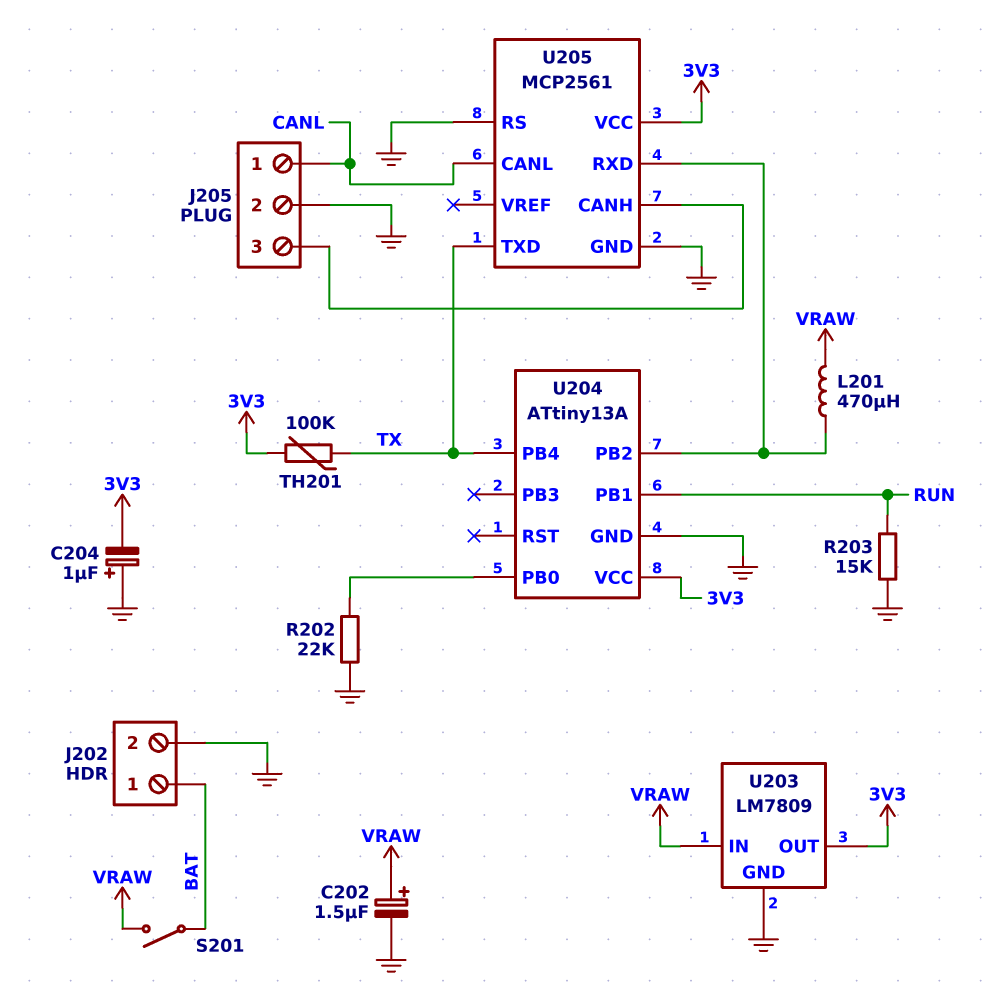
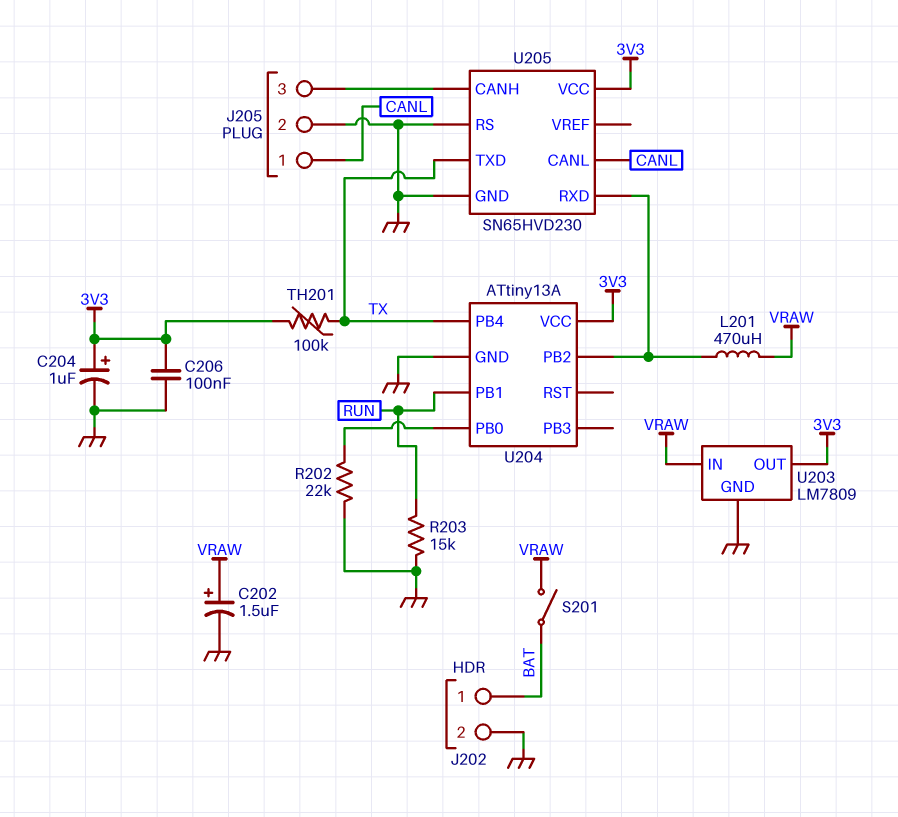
C204: 1uF (plus GND, minus 3V3) -> 1uF (plus 3V3, minus GND)
C206: none -> 100nF (3V3, GND)
U205: MCP2561 -> SN65HVD230

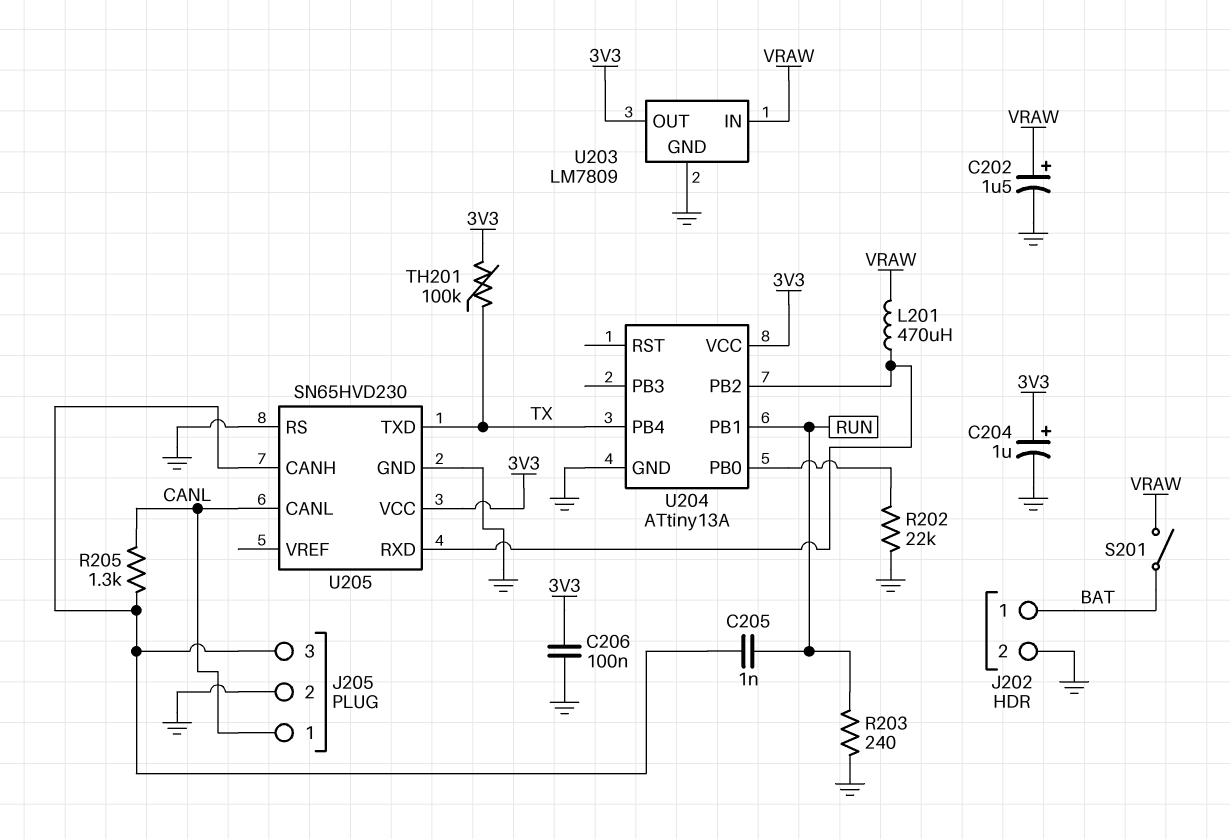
C205: none -> 1nF (J205/3, RUN)
R203: 15k (GND, RUN) -> 240 (GND, RUN)
R205: none -> 1.3k (CANL, J205/3)

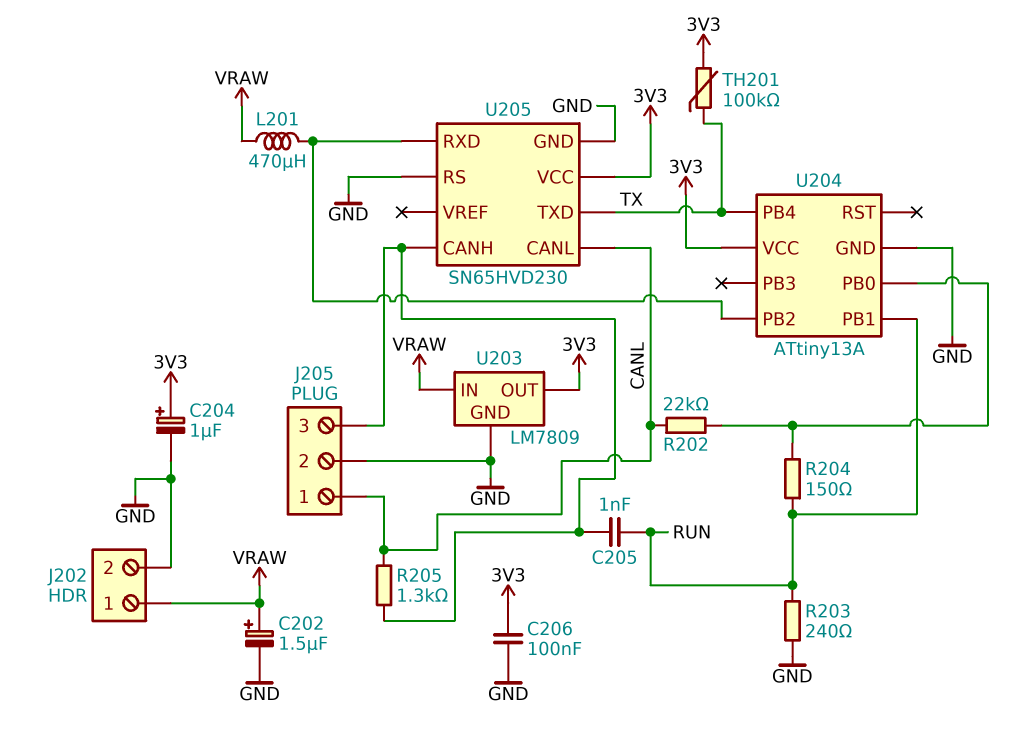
J202 pin 1: BAT -> VRAW
R202: 22k (GND, U204/PB0) -> 22k (CANL, U204/PB0)
R204: none -> 150 (RUN, U204/PB0)
S201: switch (BAT, VRAW) -> none

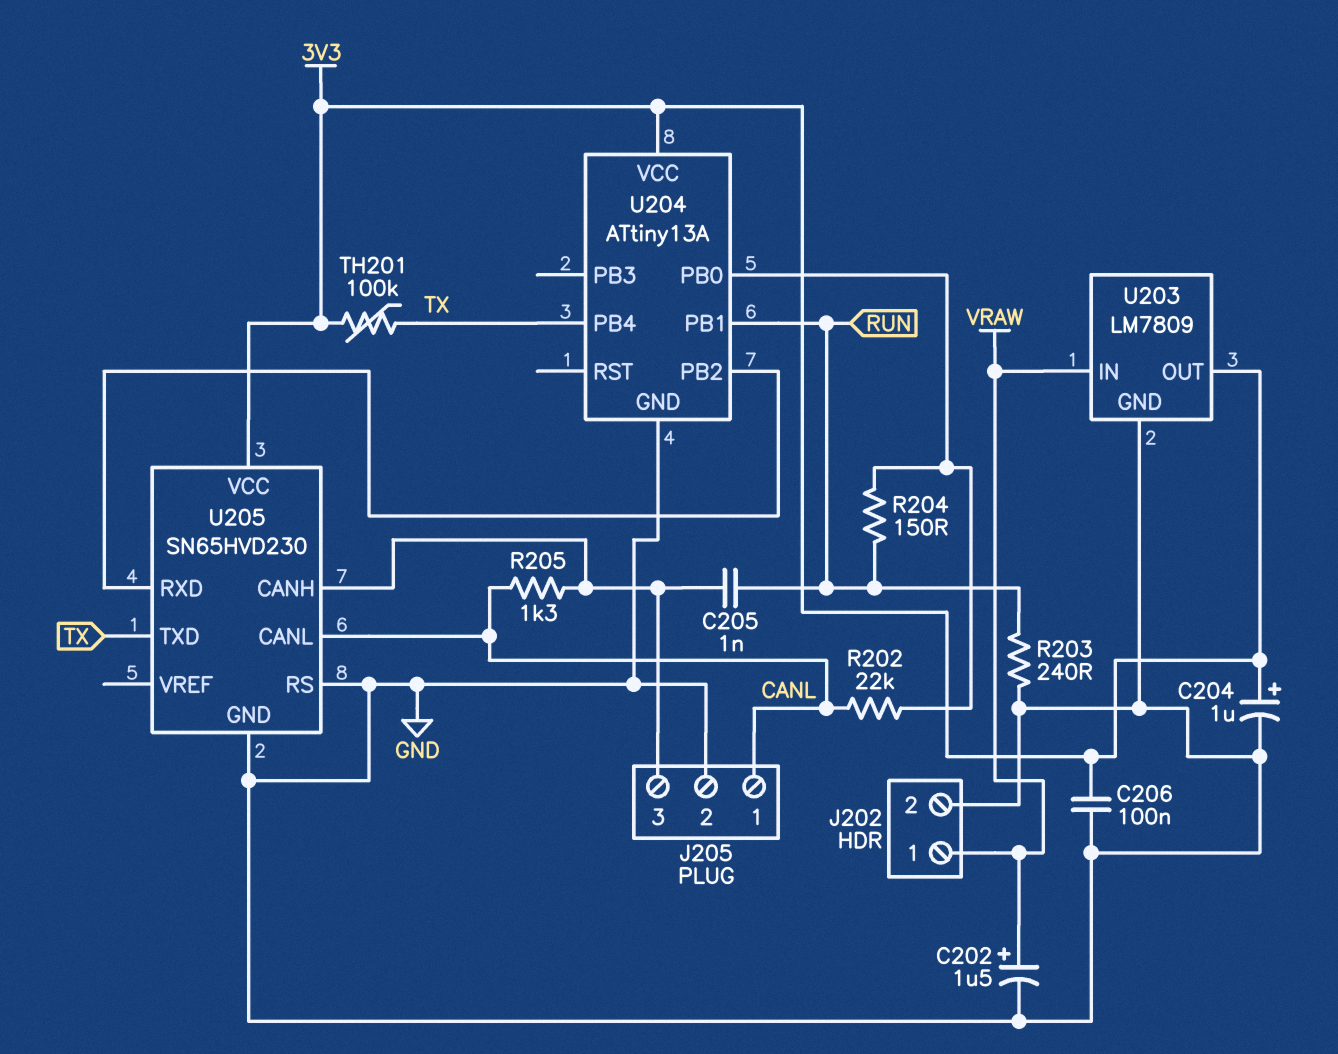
L201: 470uH (U204/PB2, VRAW) -> none

